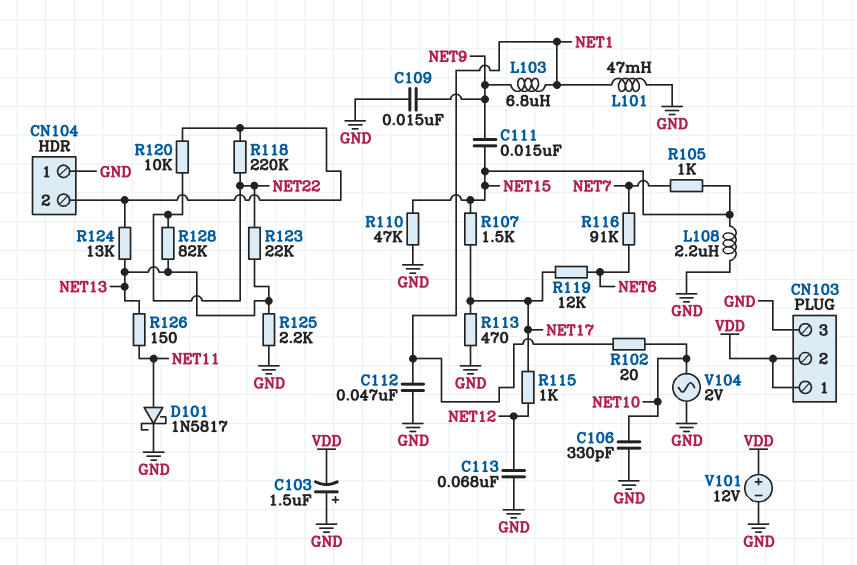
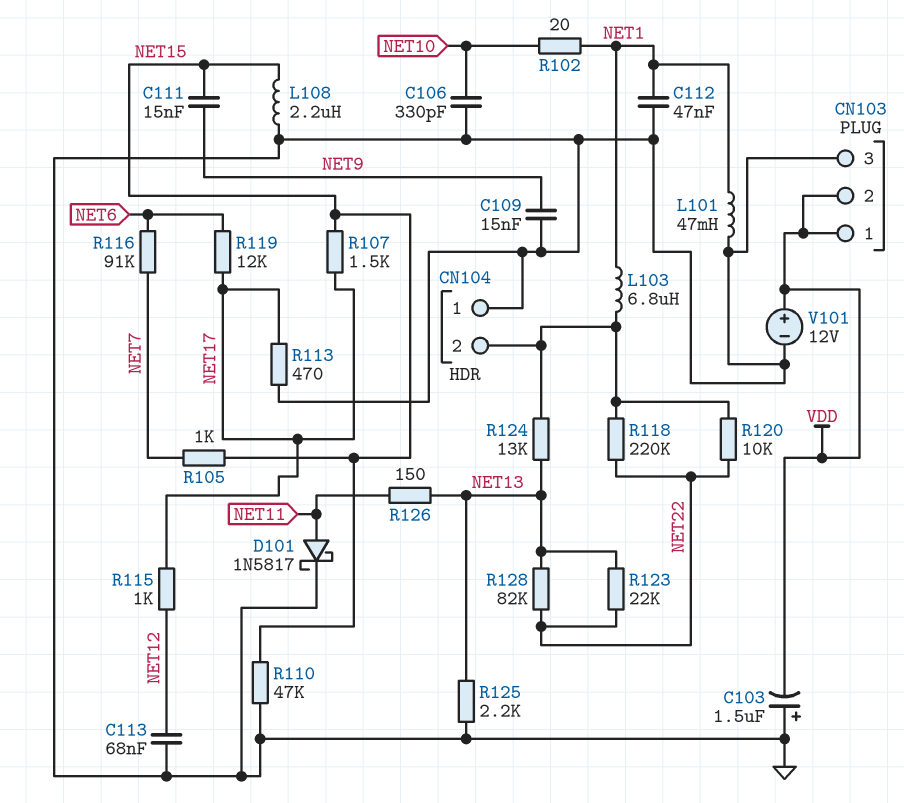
L103: 6.8uH (NET1, NET9) -> 6.8uH (CN104/2, NET1)
V104: AC 2V (GND, NET10) -> none

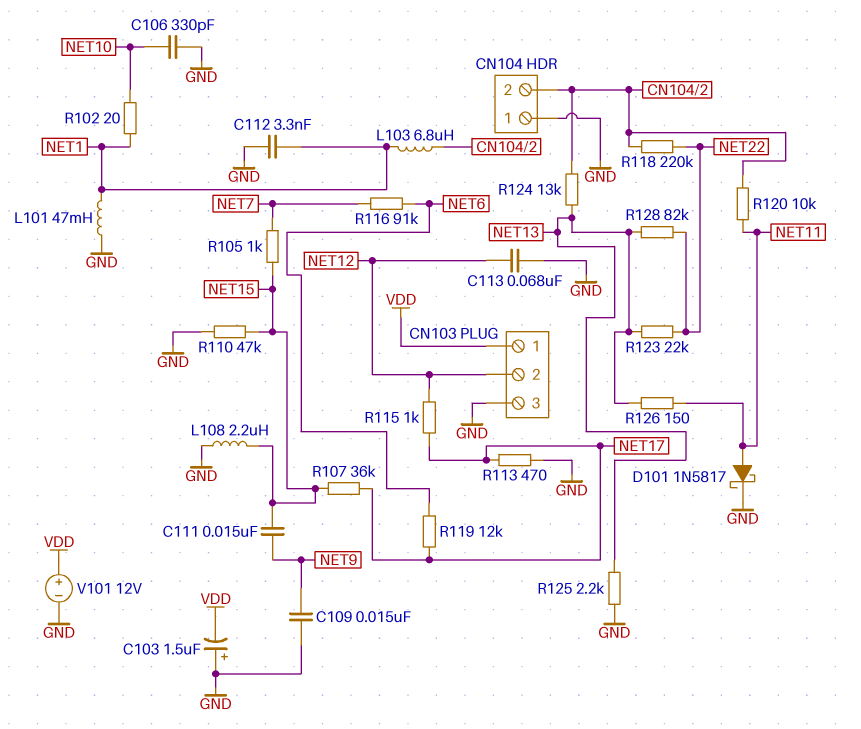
C112: 47nF (GND, NET1) -> 3.3nF (GND, NET1)
CN103 pin 2: VDD -> NET12
R107: 1.5k (NET15, NET17) -> 36k (NET15, NET17)
R120: 10k (CN104/2, NET22) -> 10k (CN104/2, NET11)

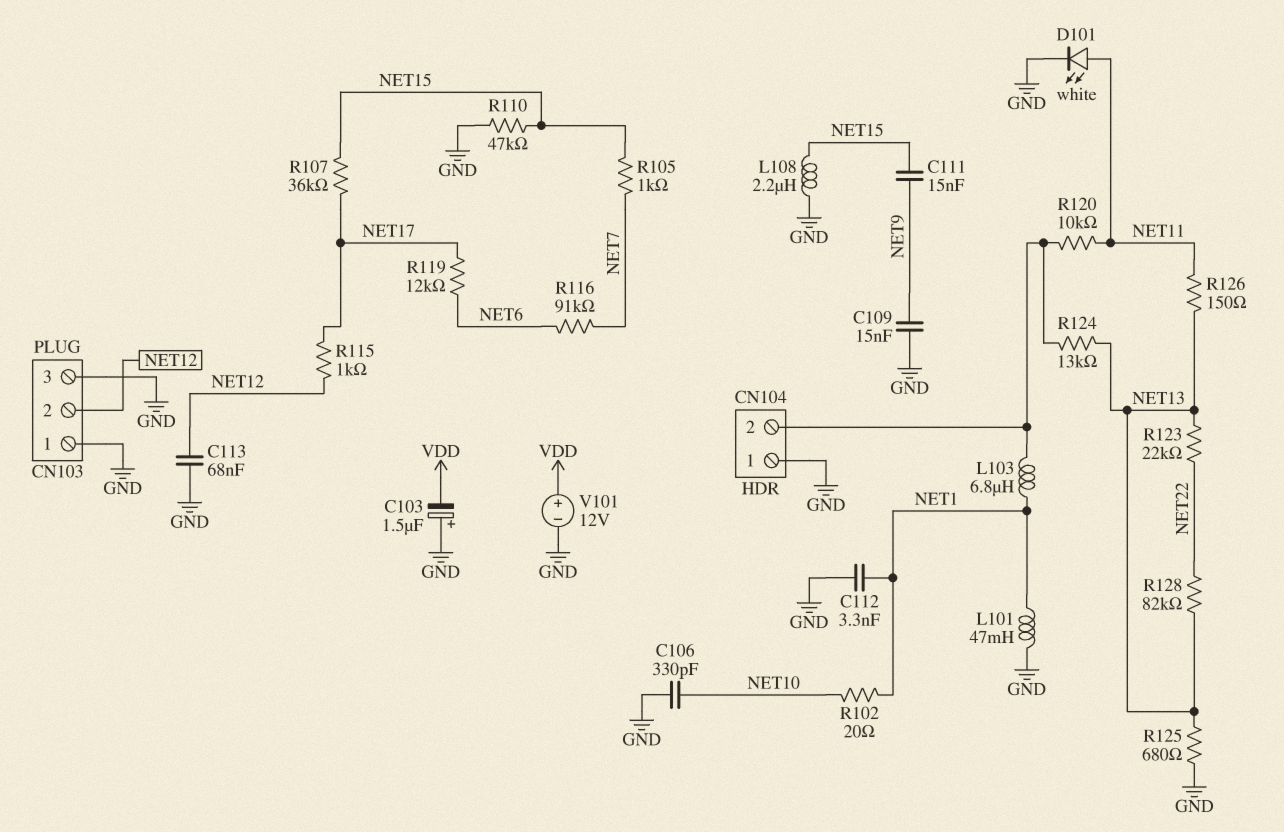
CN103 pin 1: VDD -> GND
D101: schottky 1N5817 (A NET11, K GND) -> LED white (A NET11, K GND)
R113: 470 (GND, NET17) -> none
R118: 220k (CN104/2, NET22) -> none
R125: 2.2k (GND, NET13) -> 680 (GND, NET13)

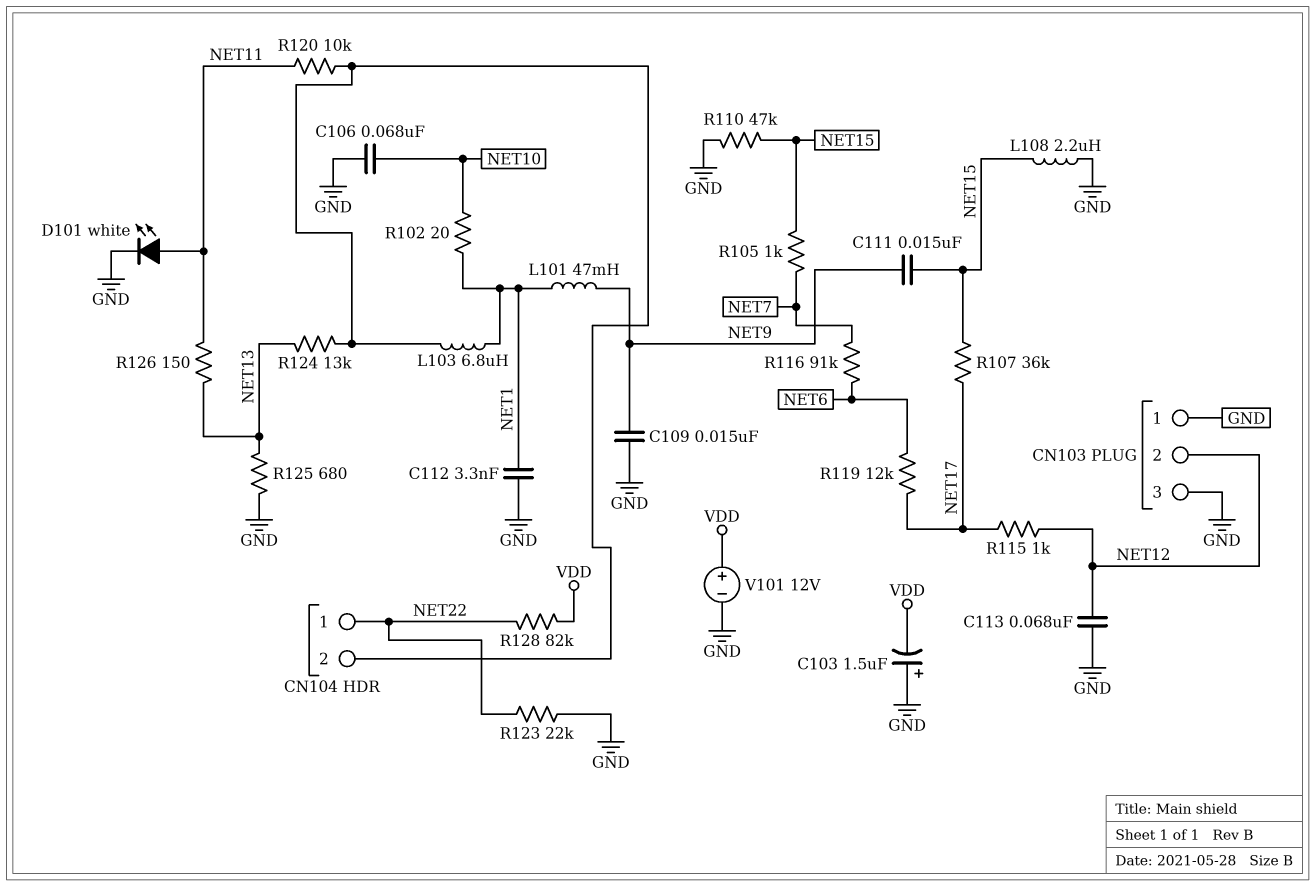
C106: 330pF (GND, NET10) -> 68nF (GND, NET10)
CN104 pin 1: GND -> NET22
L101: 47mH (GND, NET1) -> 47mH (NET1, NET9)
R123: 22k (NET13, NET22) -> 22k (GND, NET22)
R128: 82k (NET13, NET22) -> 82k (NET22, VDD)

